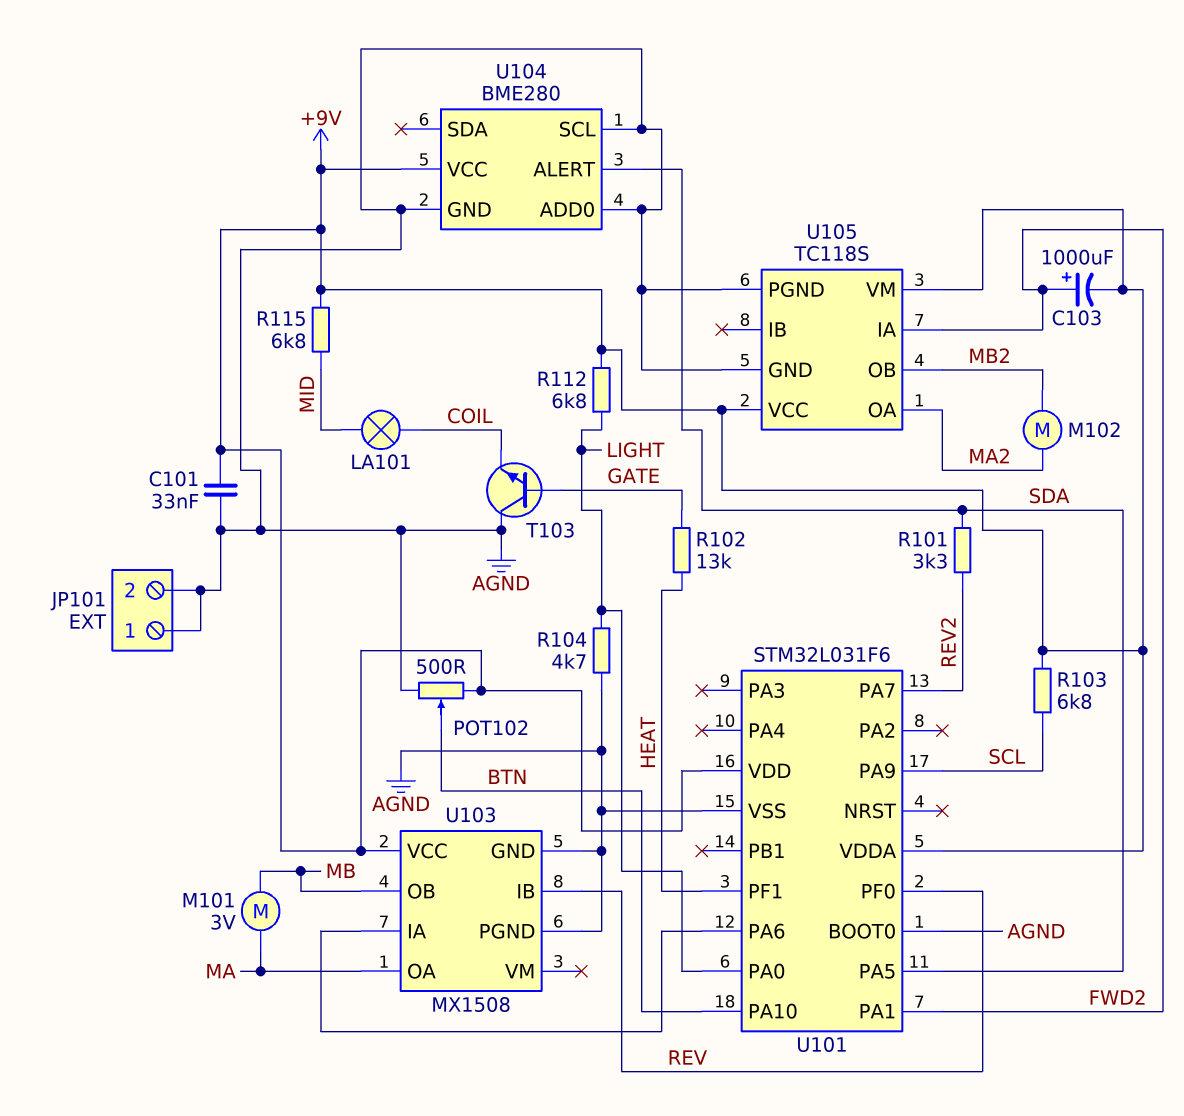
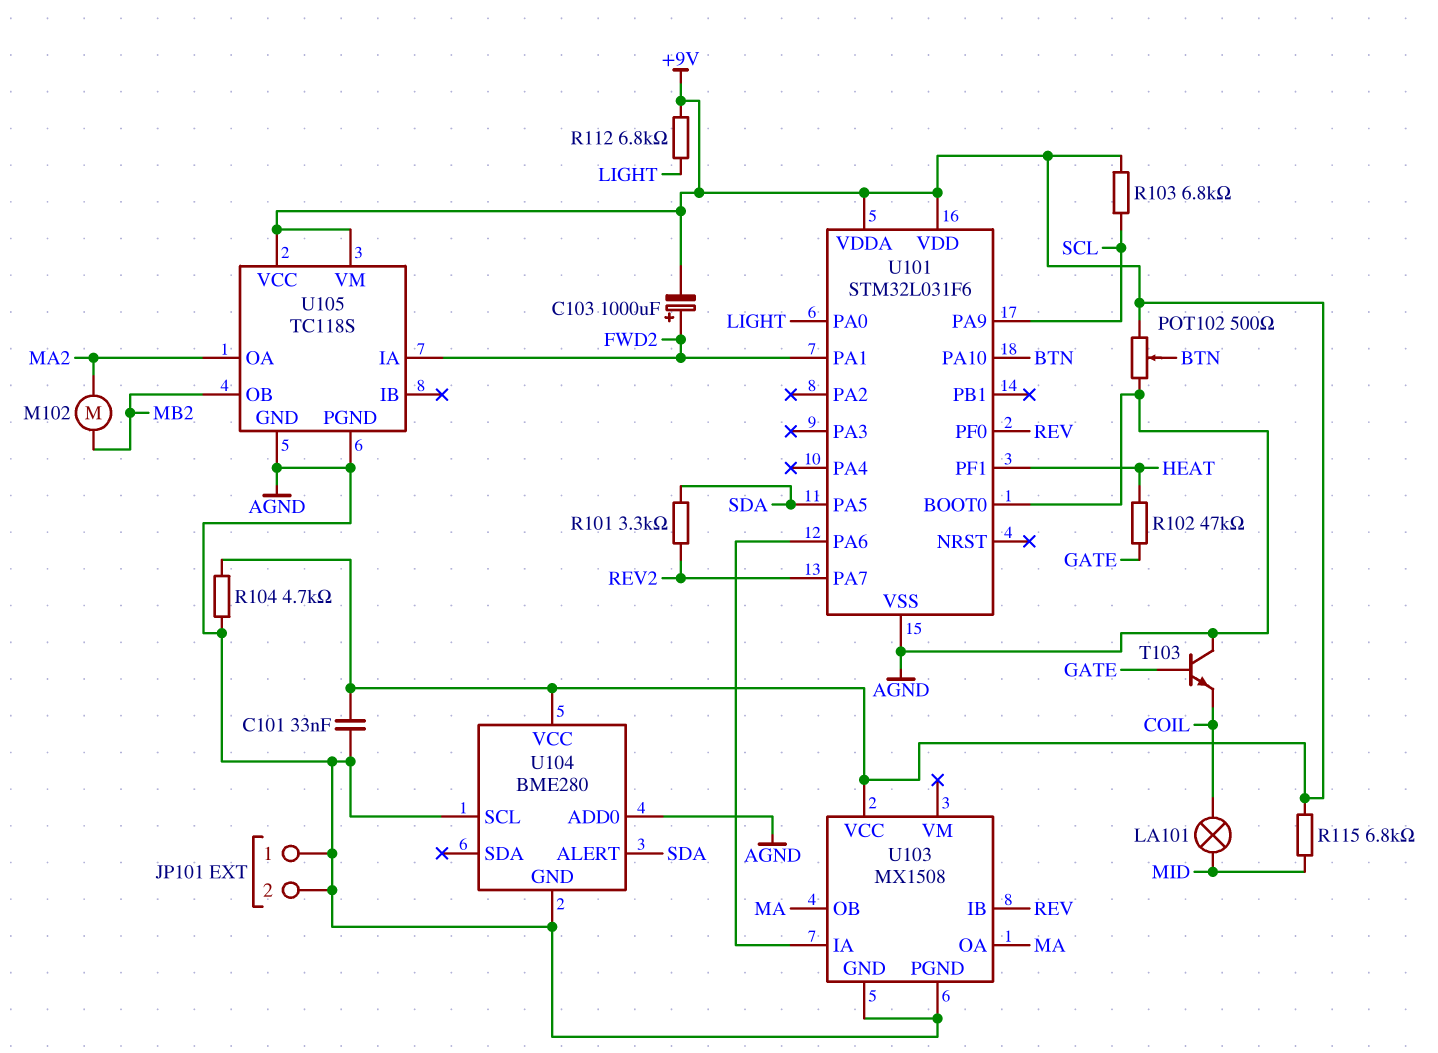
M101: motor 3V (MA, MB) -> none
R102: 13k (GATE, HEAT) -> 47k (GATE, HEAT)
R104: 4.7k (AGND, LIGHT) -> 4.7k (+9V, AGND)
U103 pin OB: MB -> MA

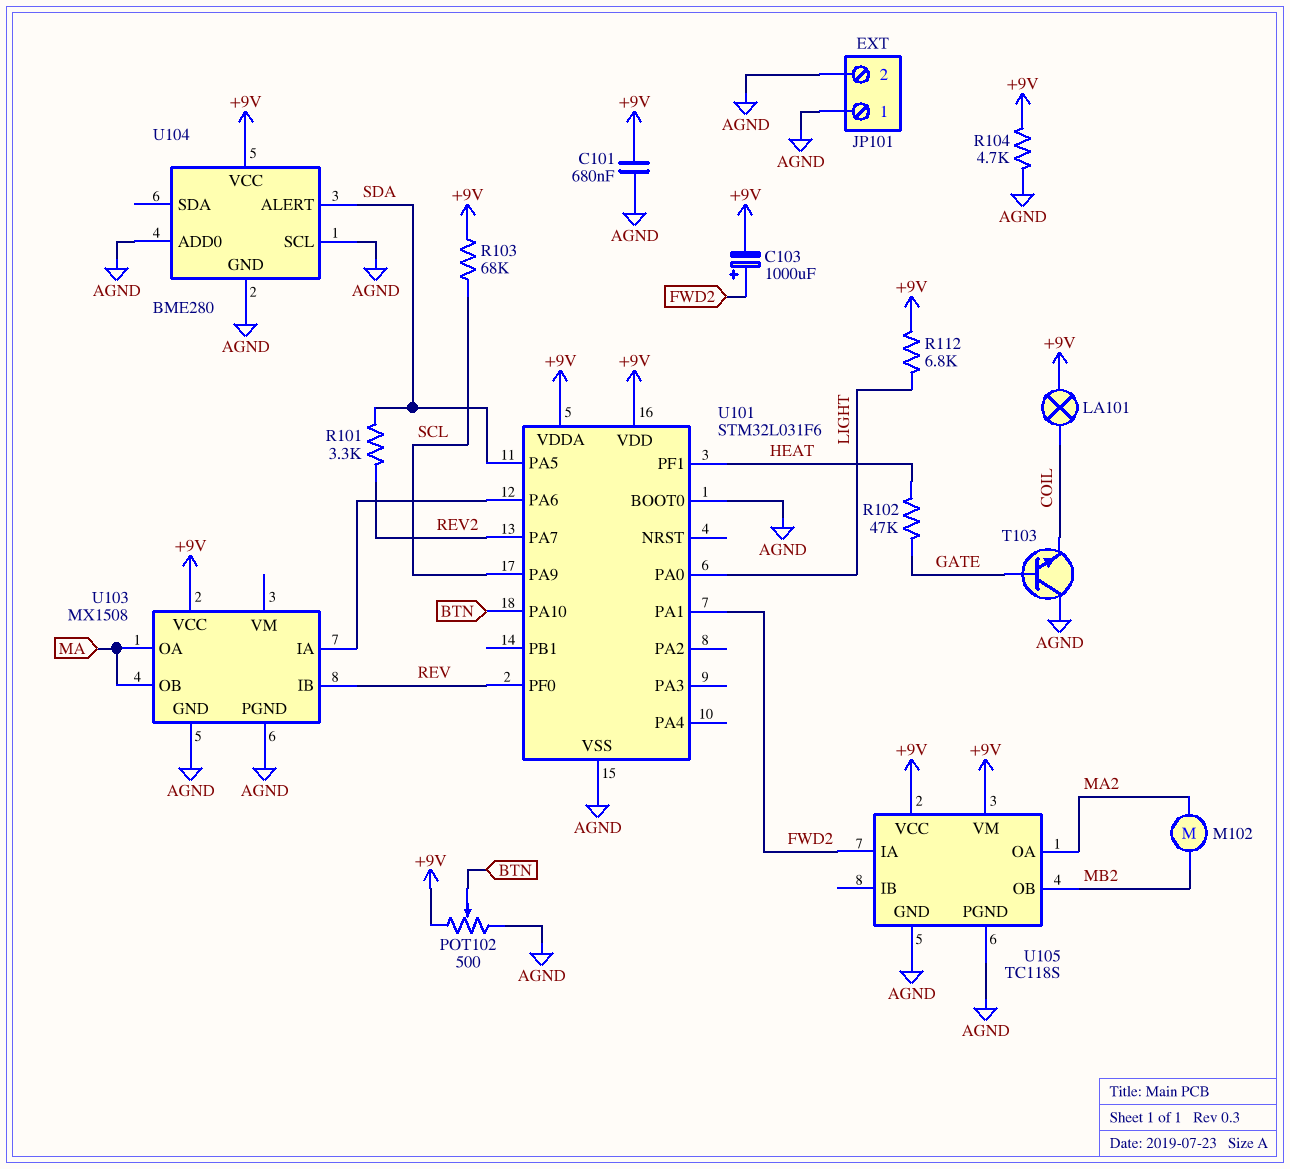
C101: 33nF (+9V, AGND) -> 680nF (+9V, AGND)
LA101: lamp (COIL, MID) -> lamp (+9V, COIL)
R103: 6.8k (+9V, SCL) -> 68k (+9V, SCL)
R115: 6.8k (+9V, MID) -> none

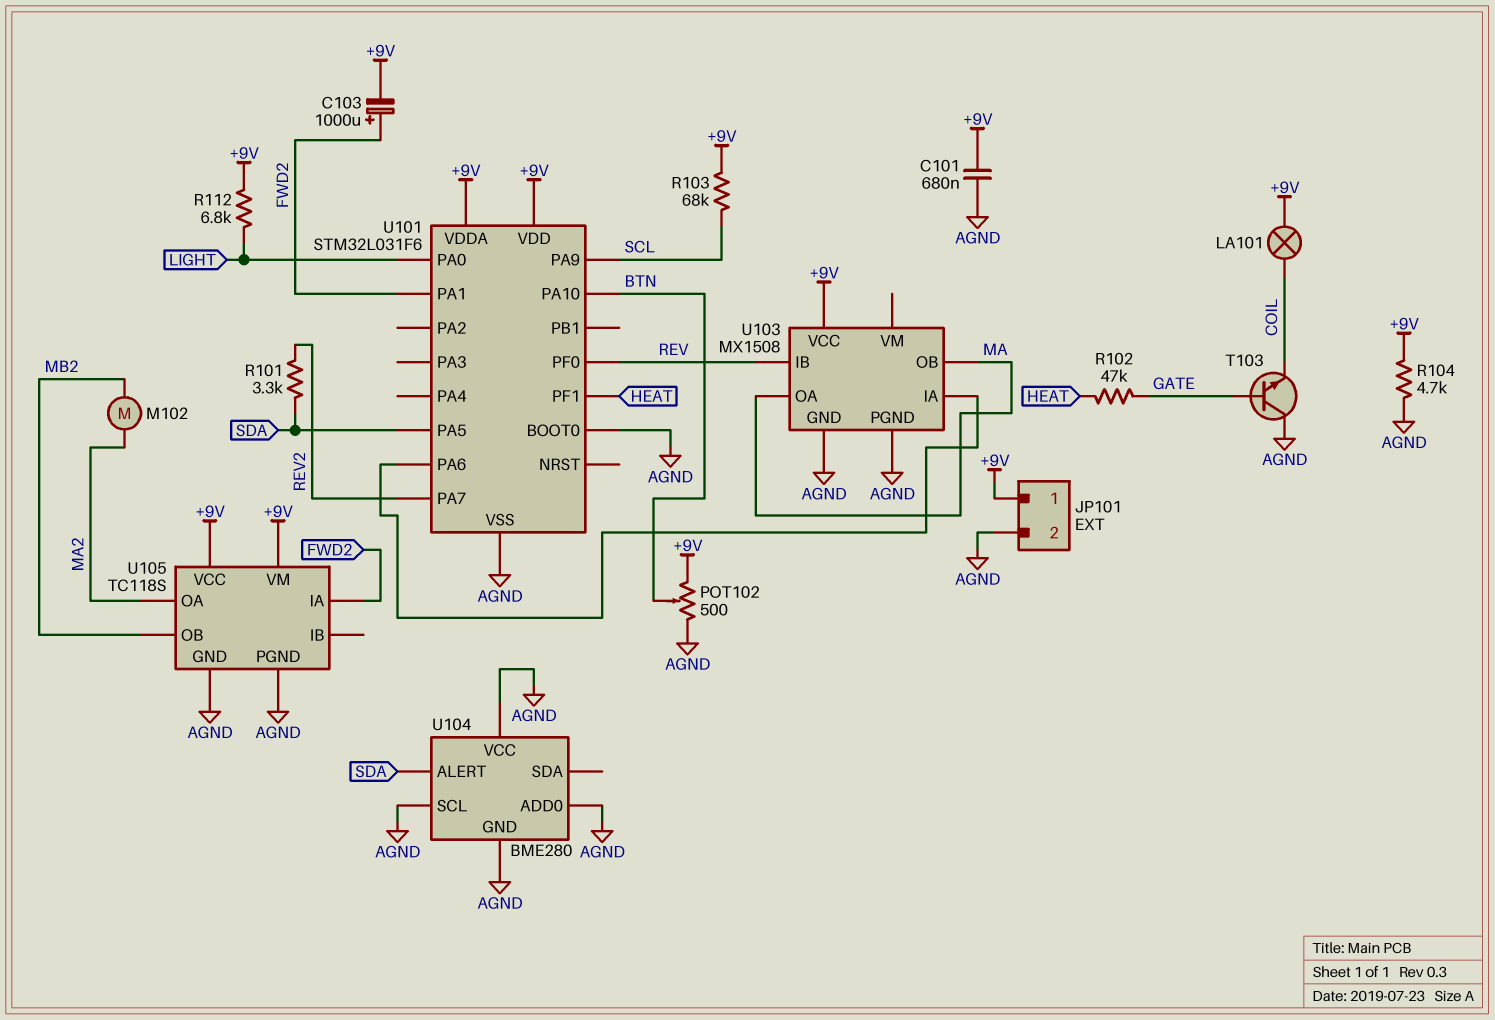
JP101 pin 1: AGND -> +9V
U104 pin VCC: +9V -> AGND

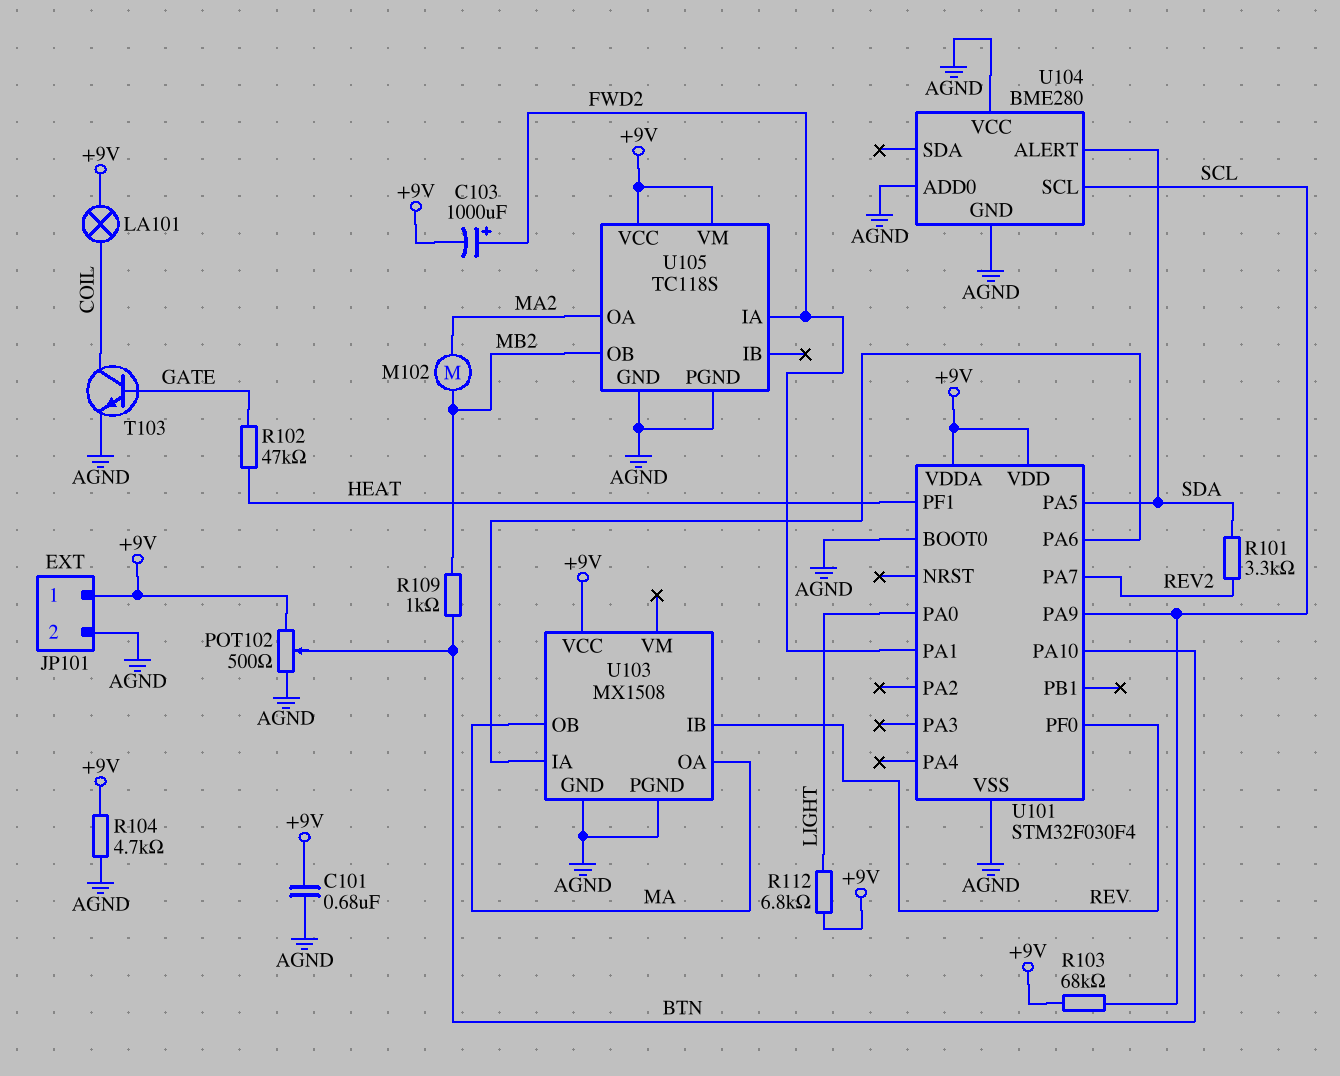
R109: none -> 1k (BTN, MB2)
T103: NPN (B GATE, C AGND, E COIL) -> NPN (B GATE, C COIL, E AGND)
U101: STM32L031F6 -> STM32F030F4
U104 pin SCL: AGND -> SCL

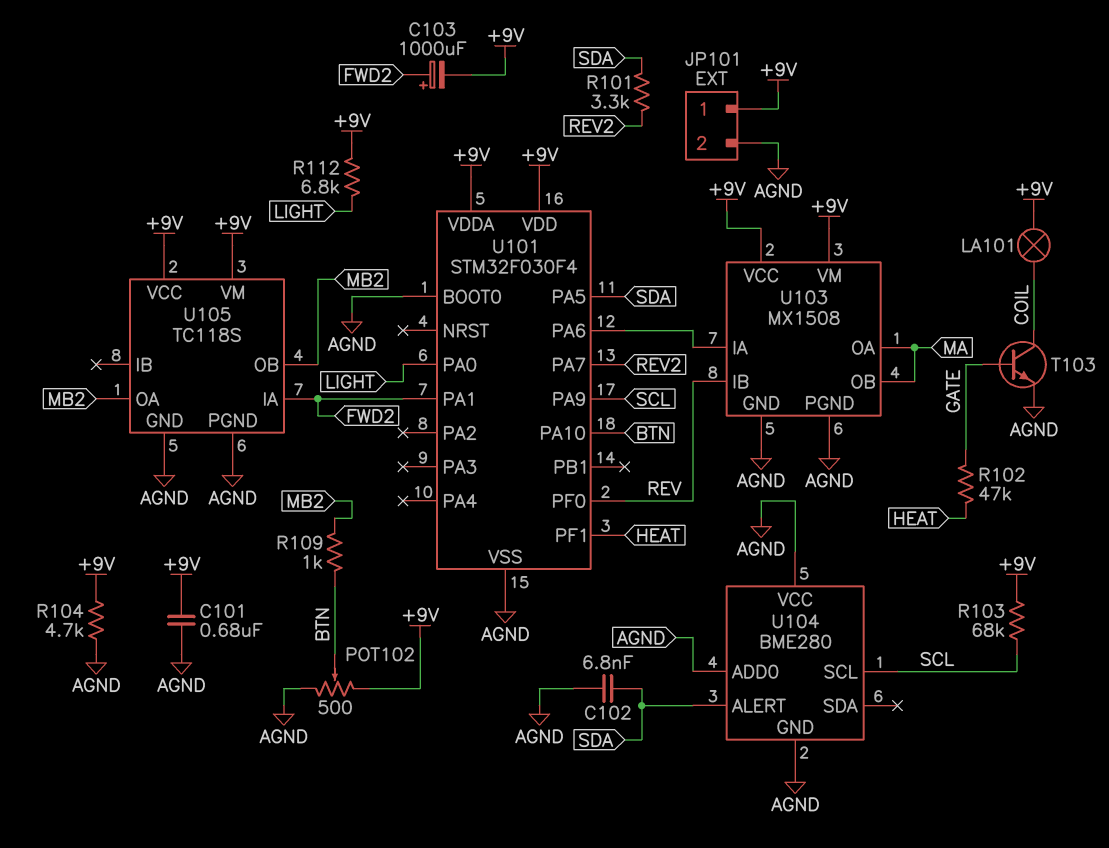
C102: none -> 6.8nF (AGND, SDA)
M102: motor (MA2, MB2) -> none
U103 pin VM: none -> +9V
U105 pin OA: MA2 -> MB2

